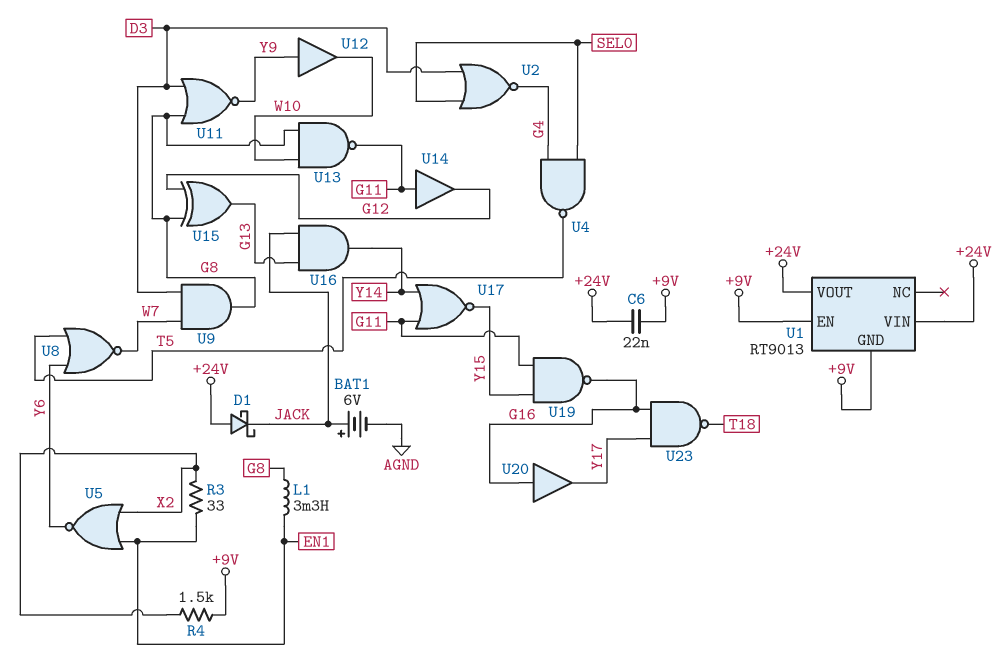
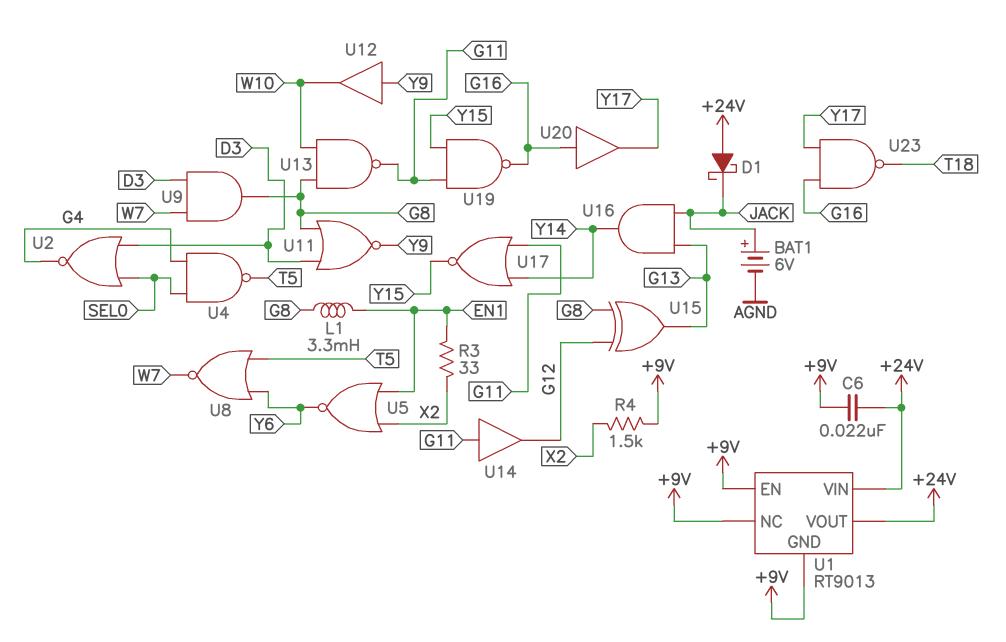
U1 pin NC: none -> +9V

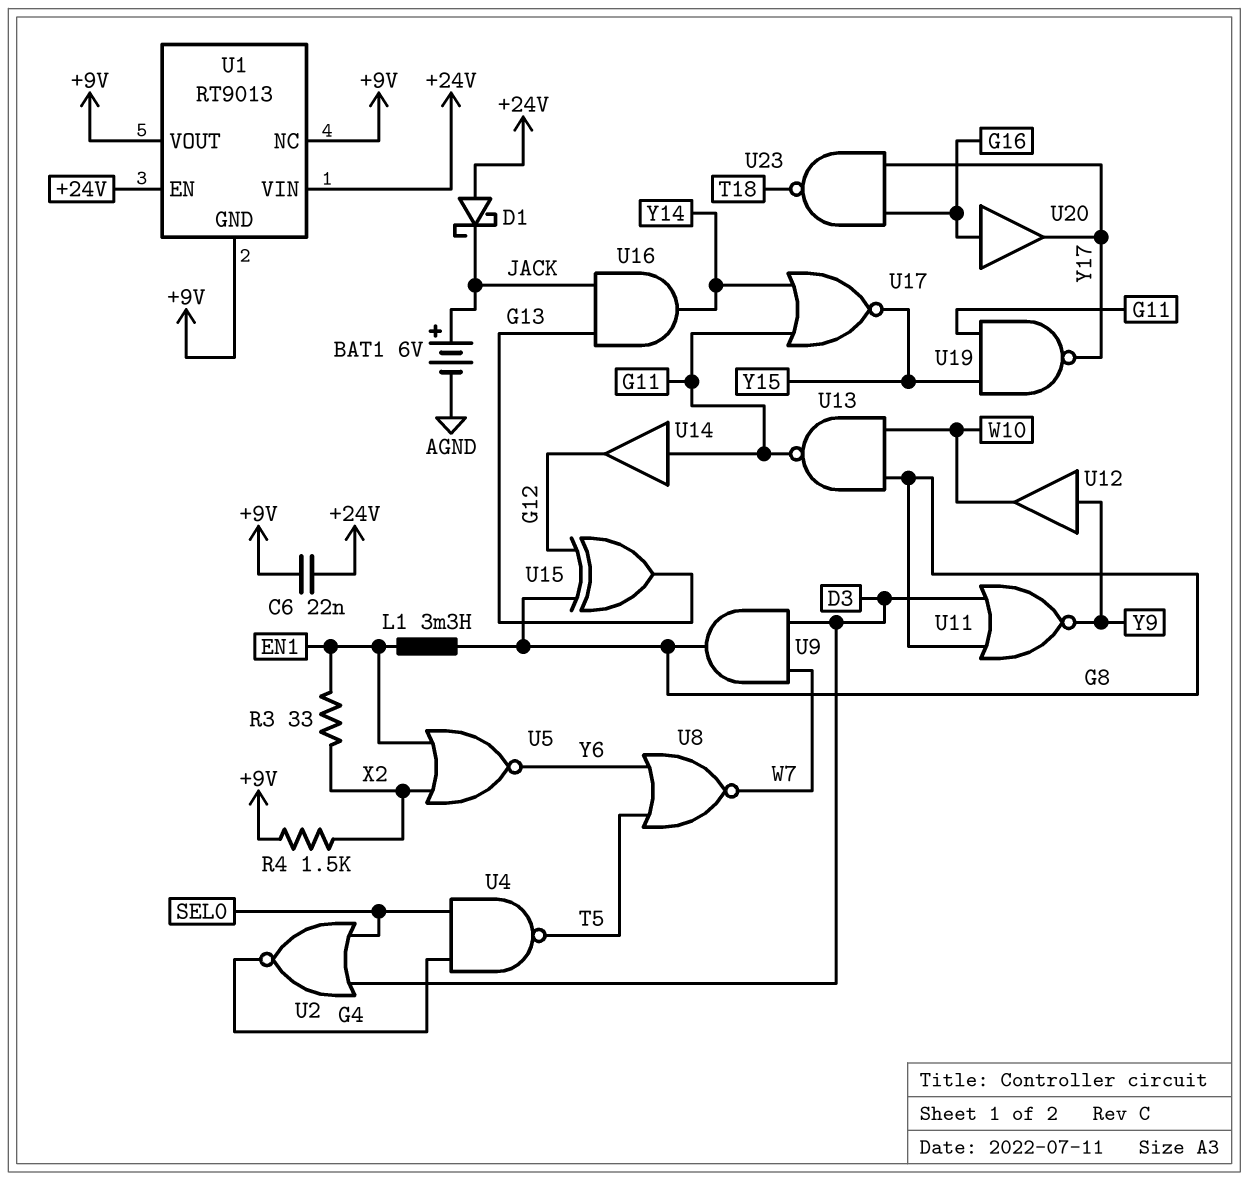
U1 pin EN: +9V -> +24V
U1 pin VOUT: +24V -> +9V
U19: NAND (in G11, in Y15, out G16) -> NAND (in G11, in Y15, out Y17)

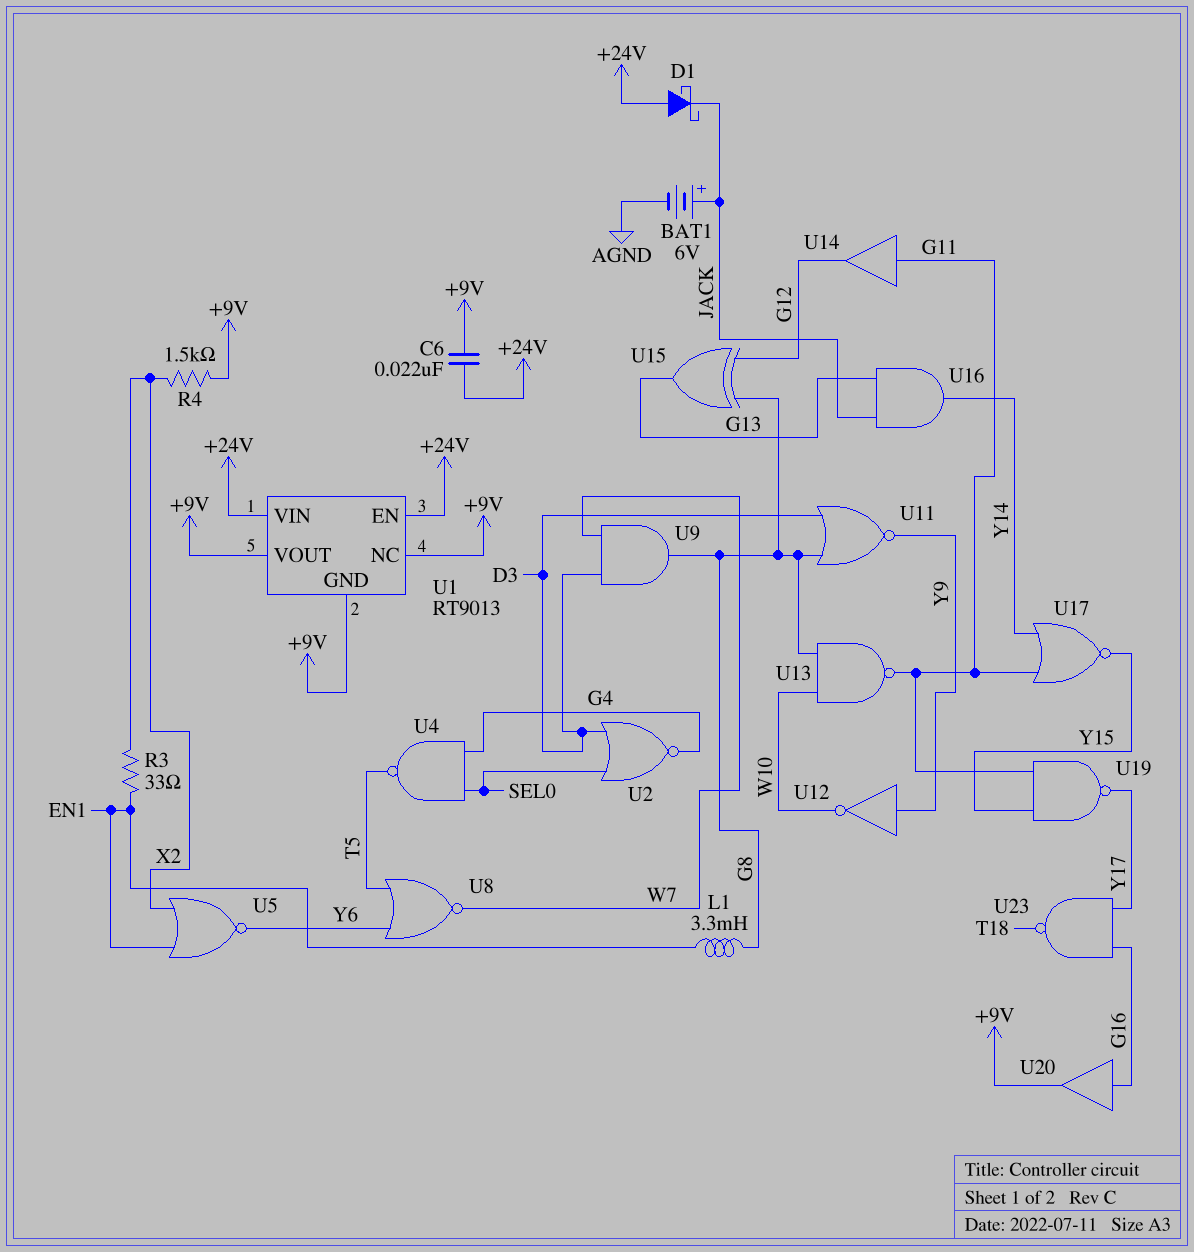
U12: buffer (in Y9, out W10) -> NOT (in Y9, out W10)
U20: buffer (in G16, out Y17) -> buffer (in G16, out +9V)

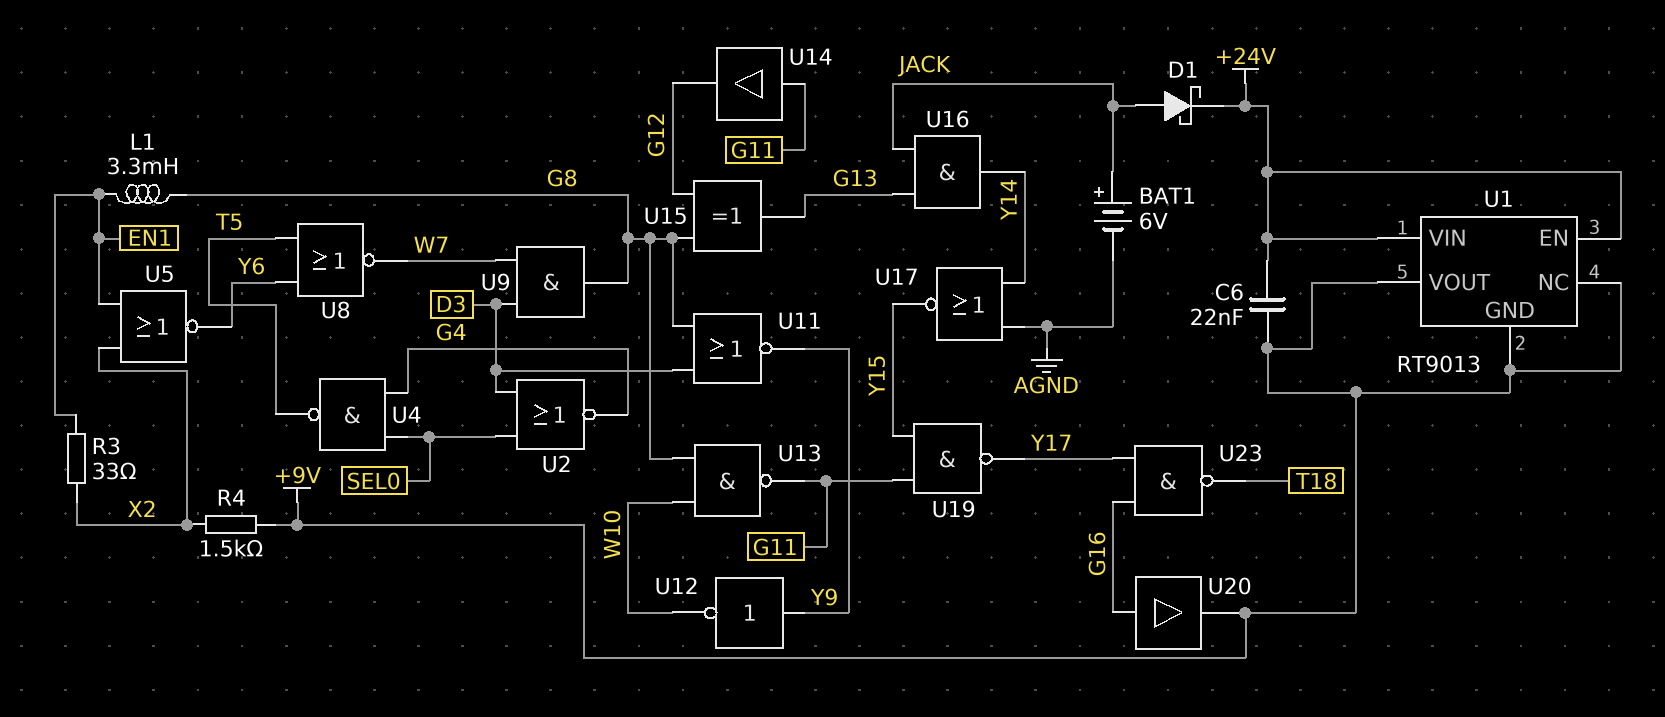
D1: schottky (A +24V, K JACK) -> schottky (A JACK, K +24V)
U17: NOR (in G11, in Y14, out Y15) -> NOR (in AGND, in Y14, out Y15)

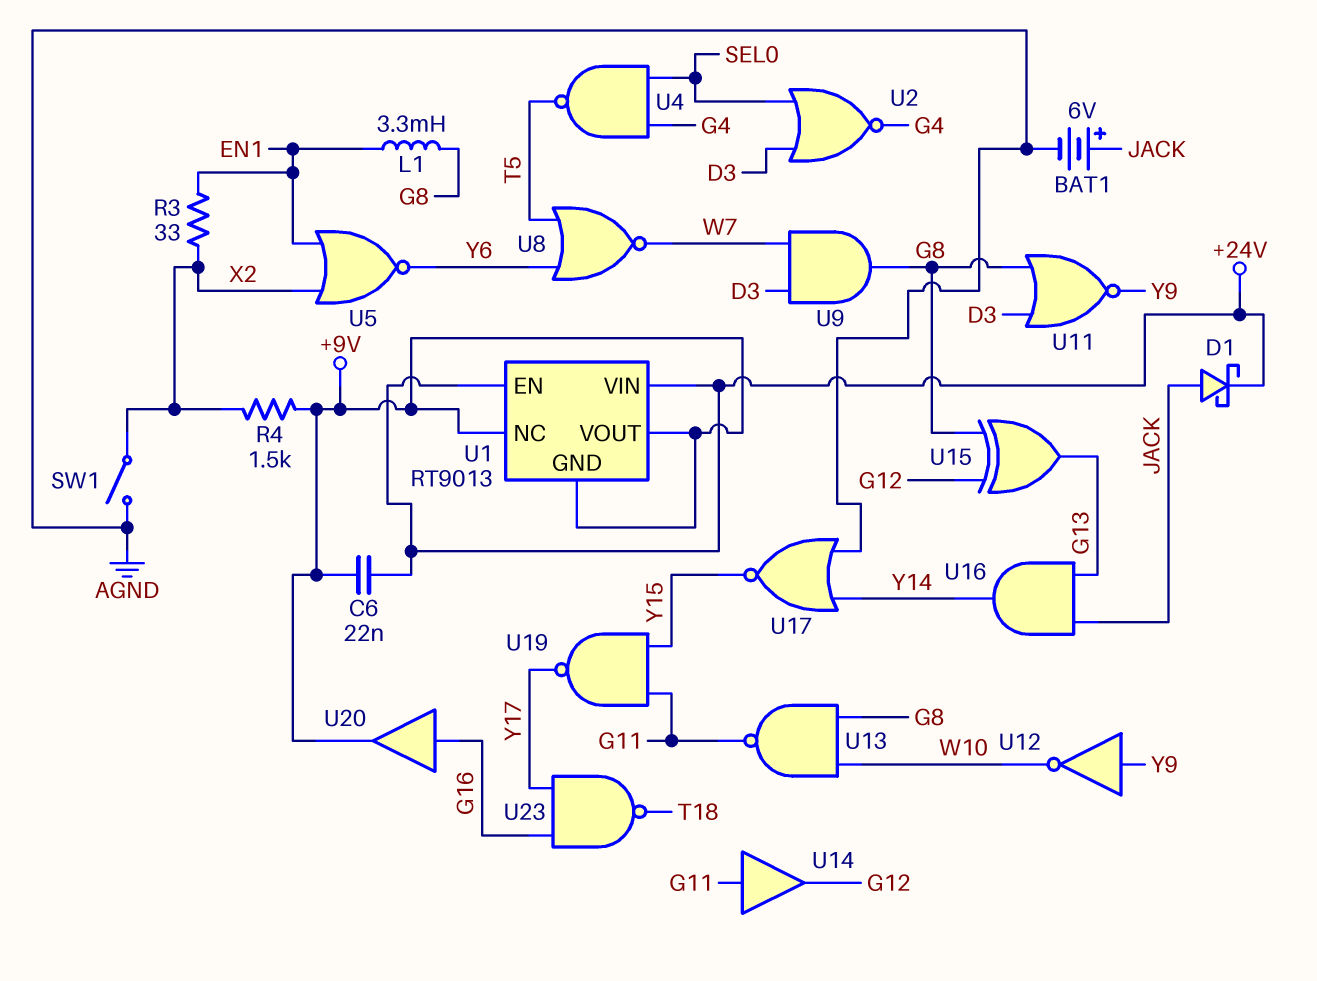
SW1: none -> switch (AGND, X2)

